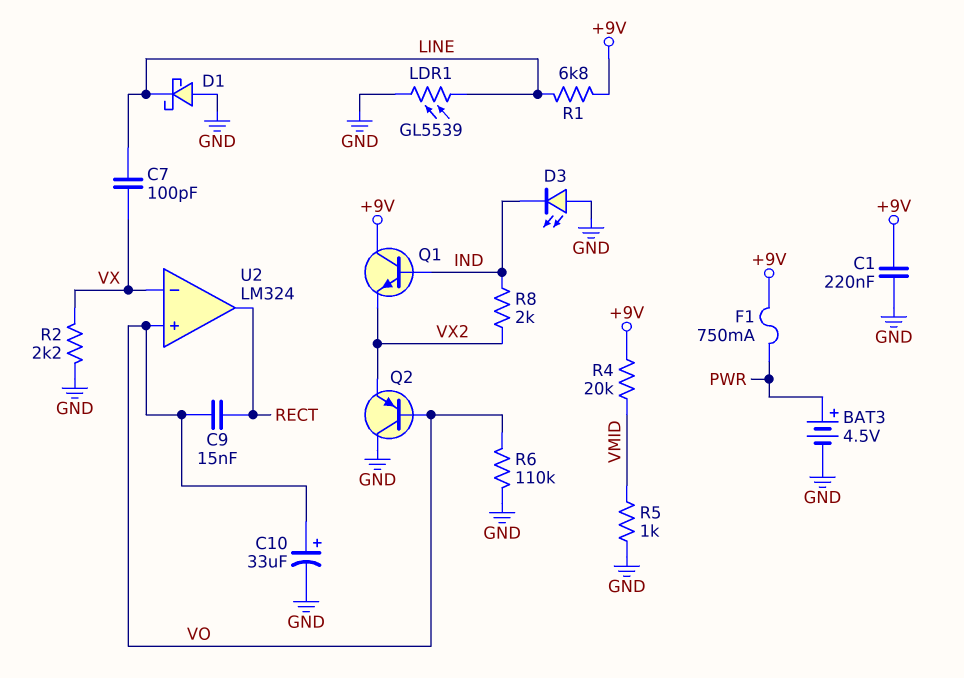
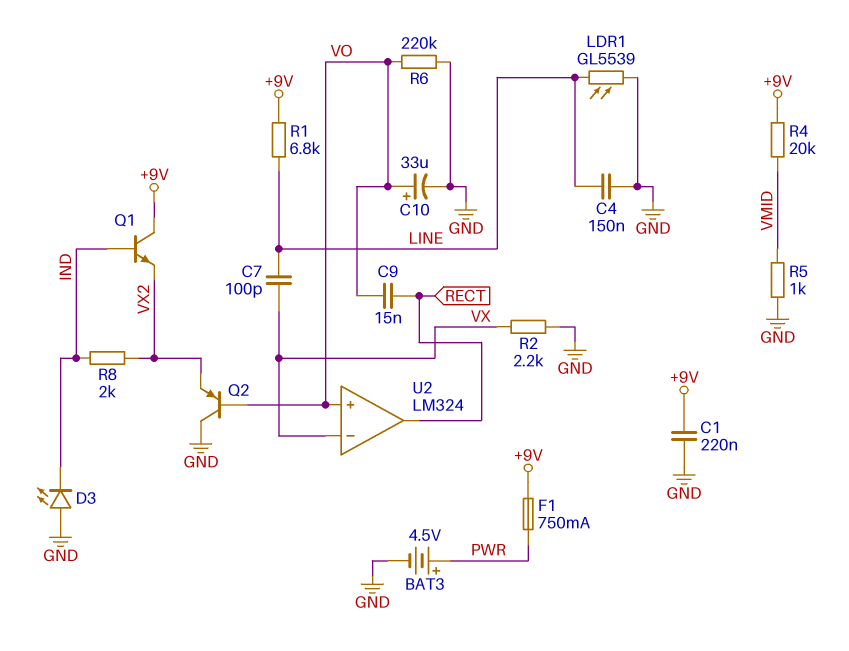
C4: none -> 150nF (GND, LINE)
D1: schottky (A GND, K LINE) -> none
R6: 110k (GND, VO) -> 220k (GND, VO)

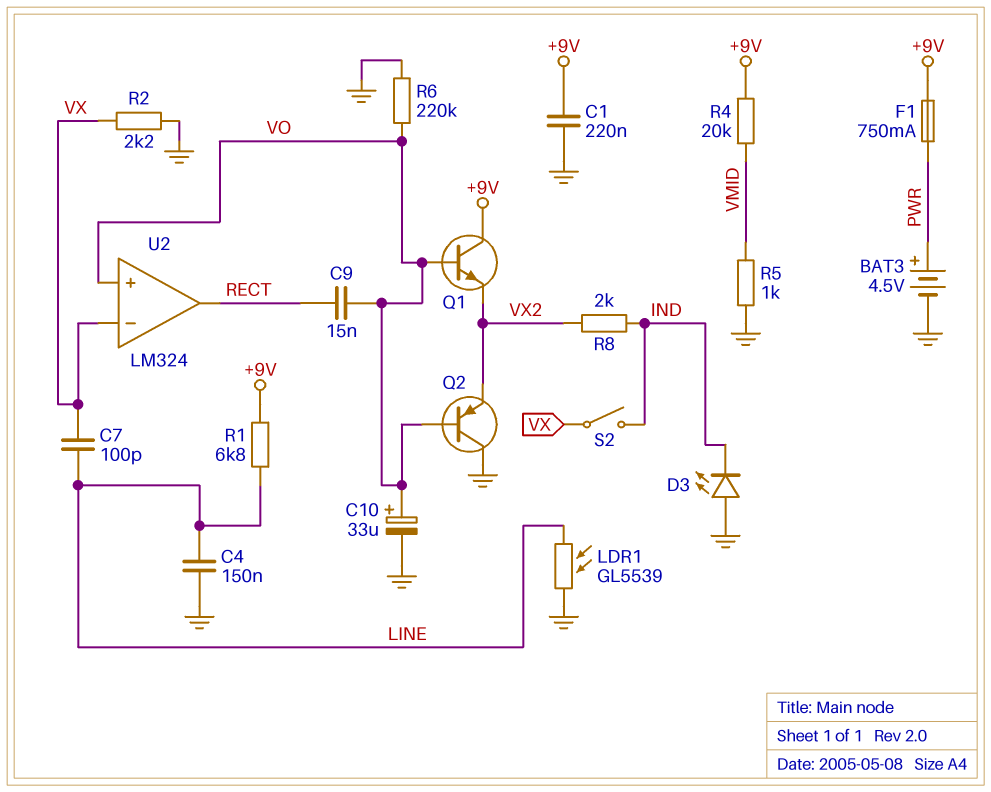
Q1: NPN (B IND, C +9V, E VX2) -> NPN (B VO, C +9V, E VX2)
S2: none -> switch (IND, VX)

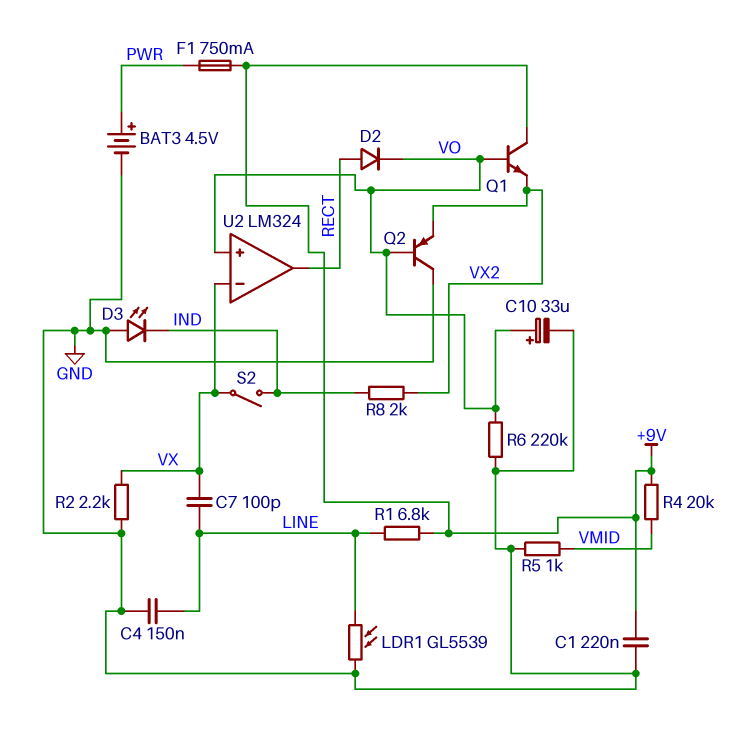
C9: 15nF (RECT, VO) -> none
D2: none -> diode (A RECT, K VO)

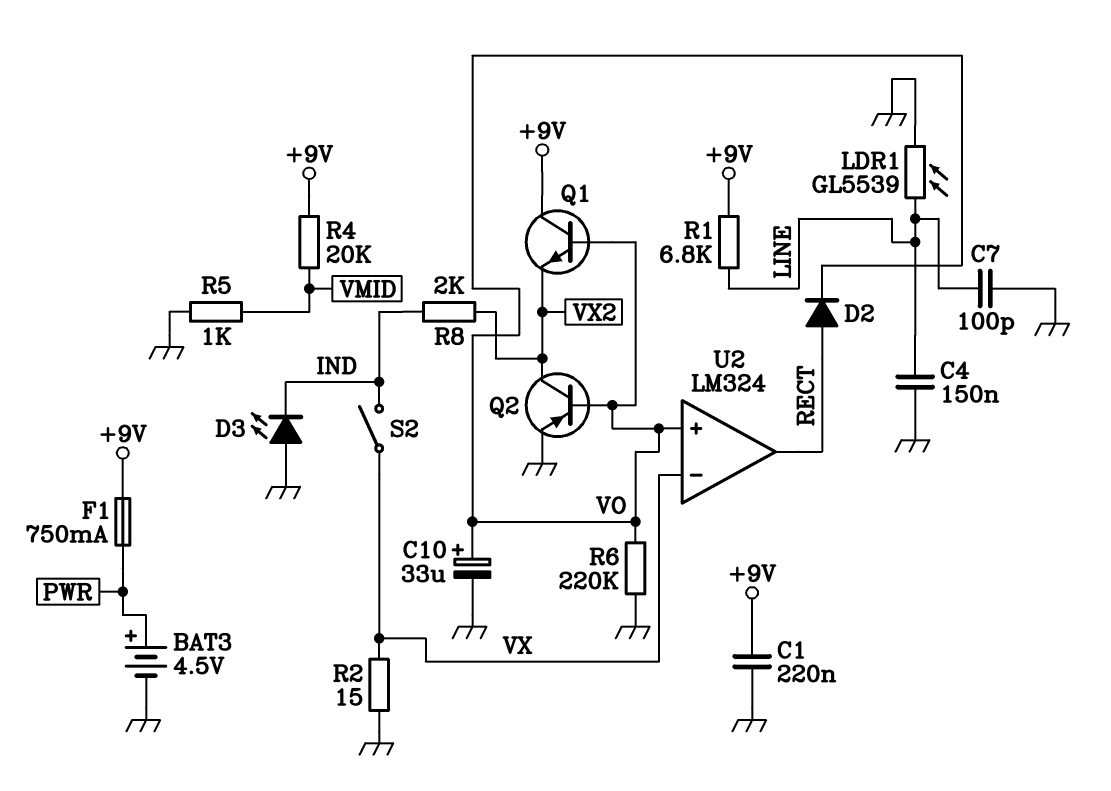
C7: 100pF (LINE, VX) -> 100pF (GND, LINE)
Q2: PNP (B VO, C GND, E VX2) -> PNP (B VO, C VX2, E GND)
R2: 2.2k (GND, VX) -> 15 (GND, VX)

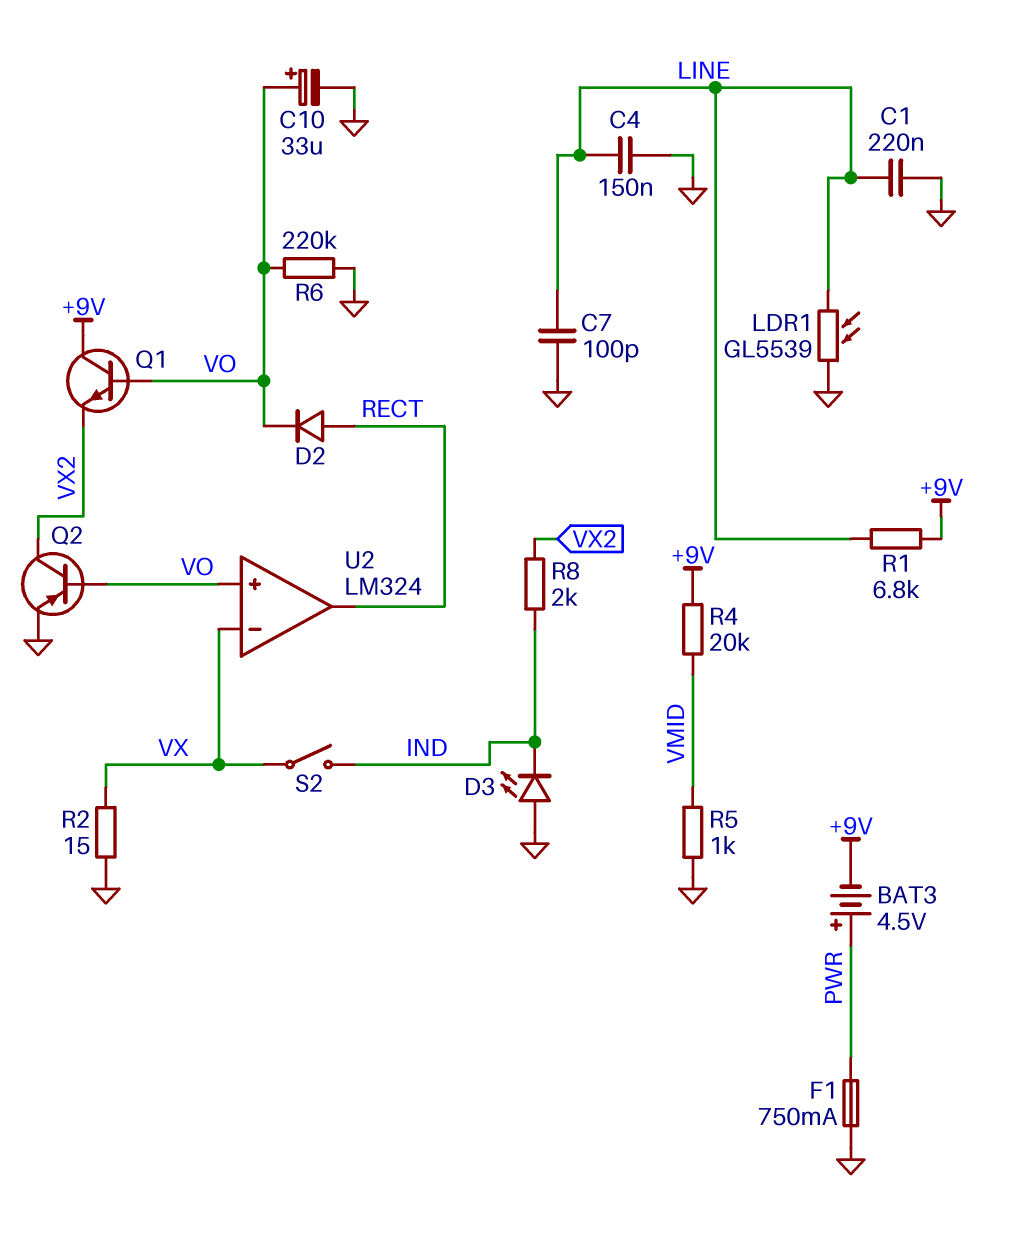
BAT3: 4.5V (plus PWR, minus GND) -> 4.5V (plus PWR, minus +9V)
C1: 220nF (+9V, GND) -> 220nF (GND, LINE)
F1: 750mA (+9V, PWR) -> 750mA (GND, PWR)

